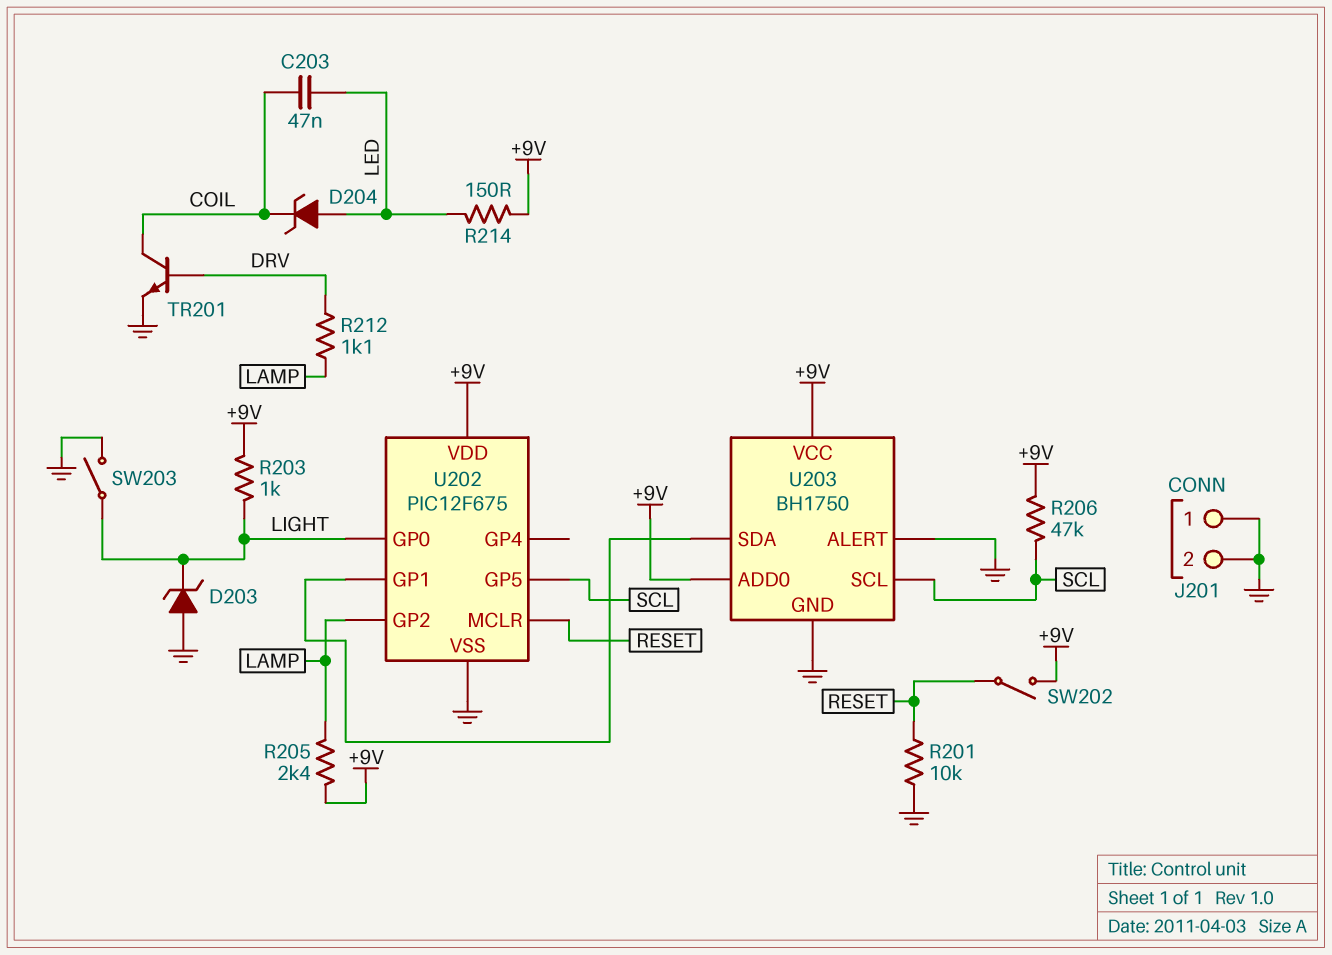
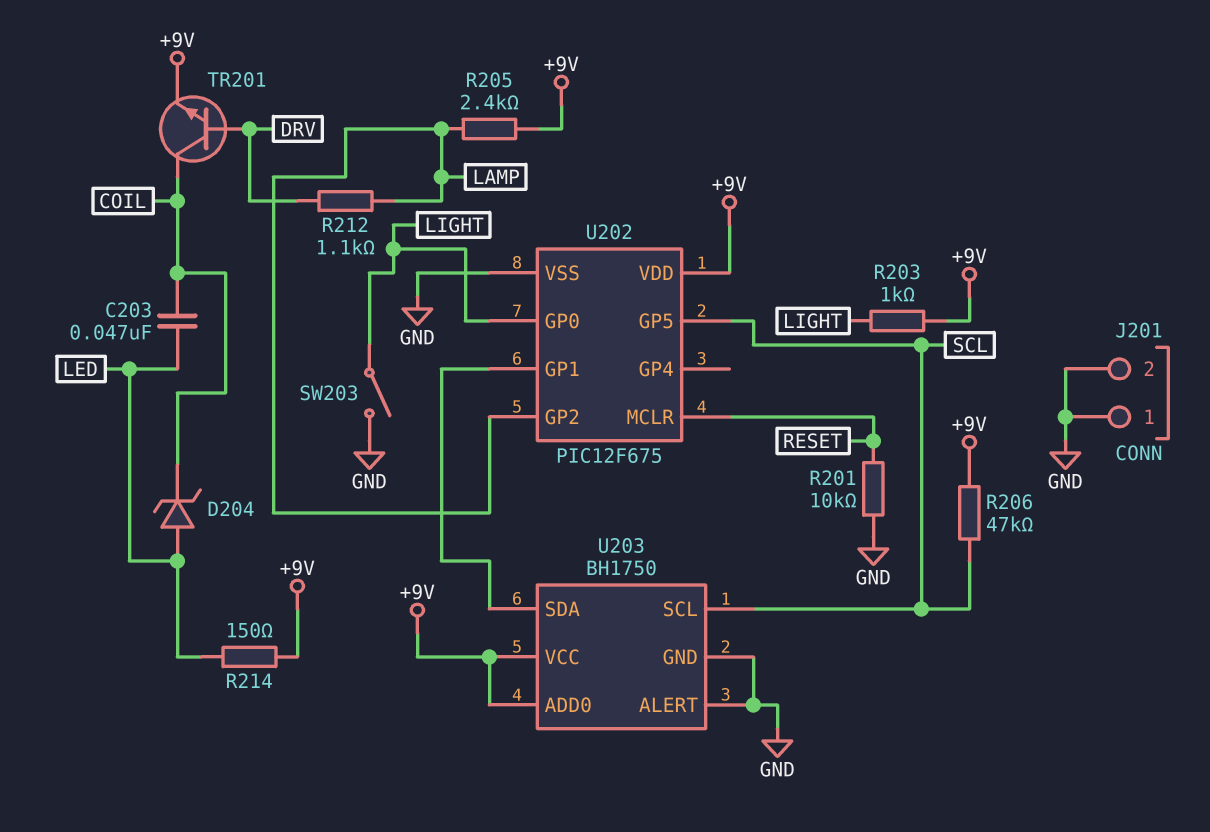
D203: zener (A GND, K LIGHT) -> none
SW202: switch (+9V, RESET) -> none
TR201: NPN (B DRV, C COIL, E GND) -> NPN (B DRV, C COIL, E +9V)

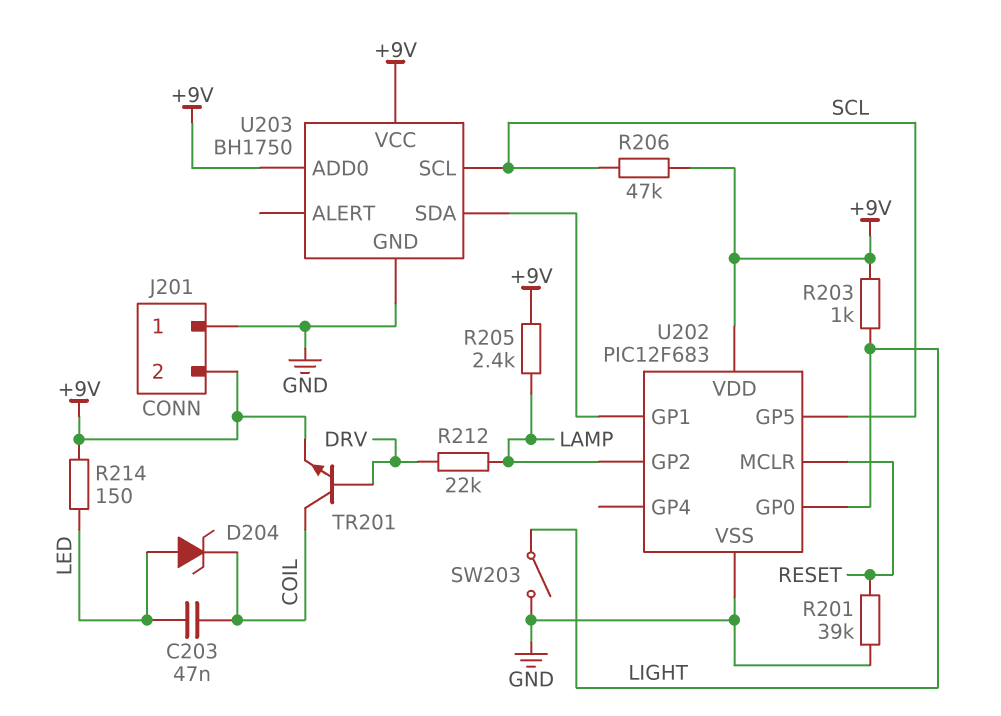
J201 pin 2: GND -> +9V
R201: 10k (GND, RESET) -> 39k (GND, RESET)
R212: 1.1k (DRV, LAMP) -> 22k (DRV, LAMP)
U202: PIC12F675 -> PIC12F683
U203 pin ALERT: GND -> none

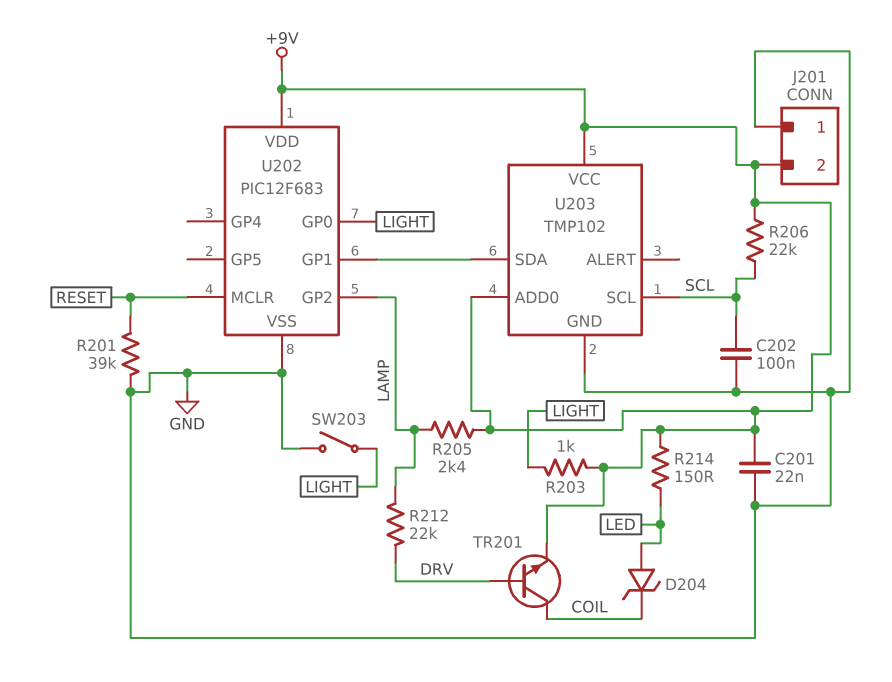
C201: none -> 22nF (+9V, GND)
C202: none -> 100nF (GND, SCL)
C203: 47nF (COIL, LED) -> none
R206: 47k (+9V, SCL) -> 22k (+9V, SCL)
U202 pin GP5: SCL -> none
U203: BH1750 -> TMP102

